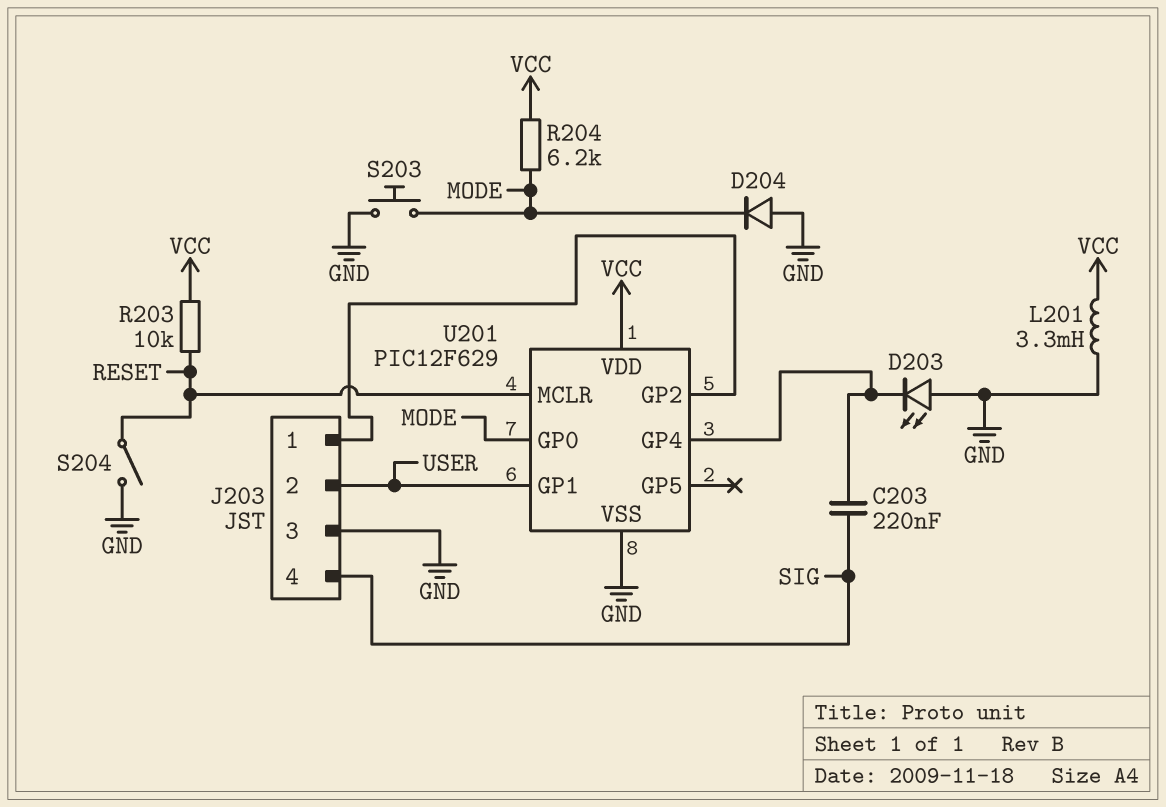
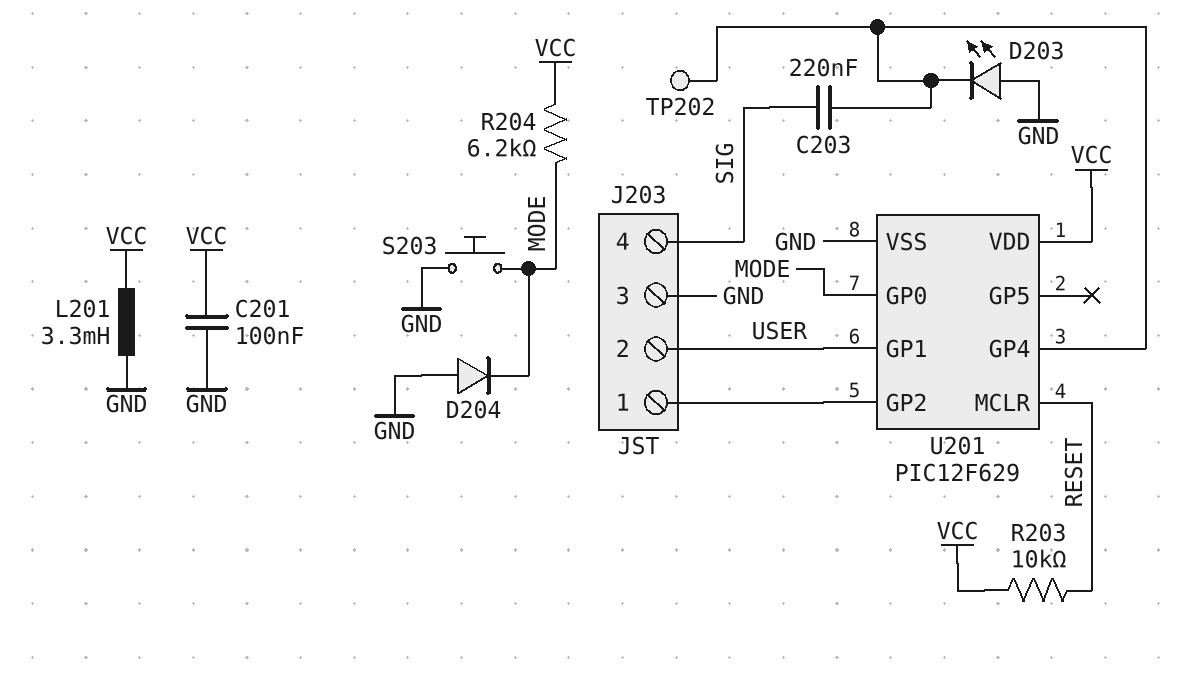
C201: none -> 100nF (GND, VCC)
S204: switch (GND, RESET) -> none
TP202: none -> test point (U201/GP4)

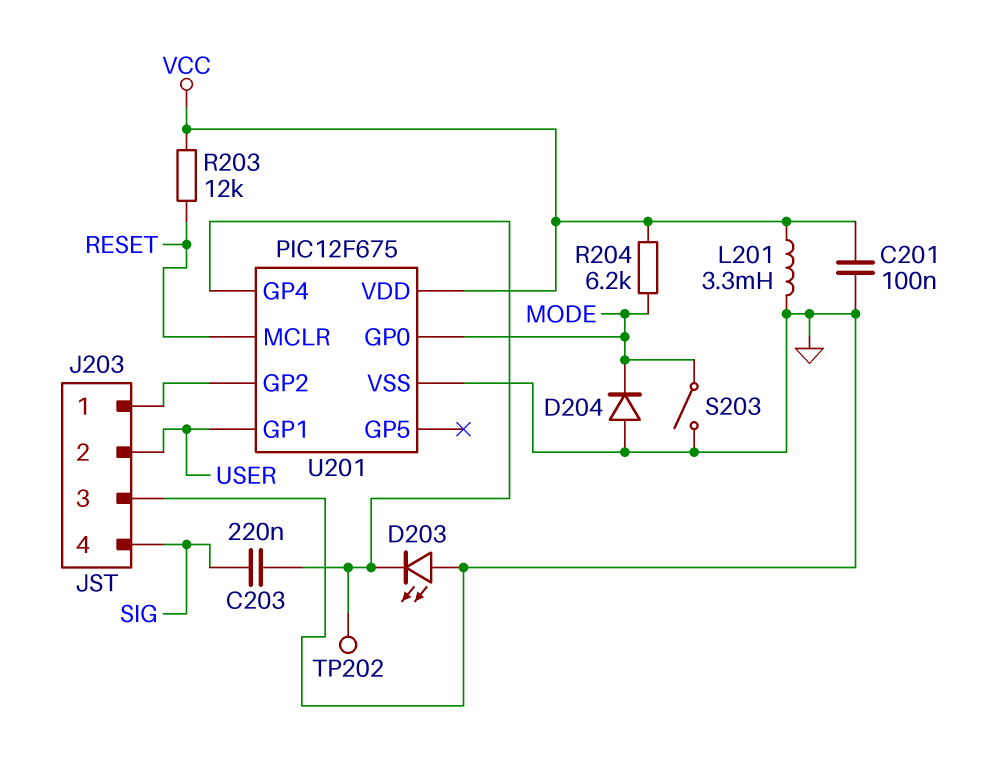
R203: 10k (RESET, VCC) -> 12k (RESET, VCC)
S203: button (GND, MODE) -> switch (GND, MODE)
U201: PIC12F629 -> PIC12F675

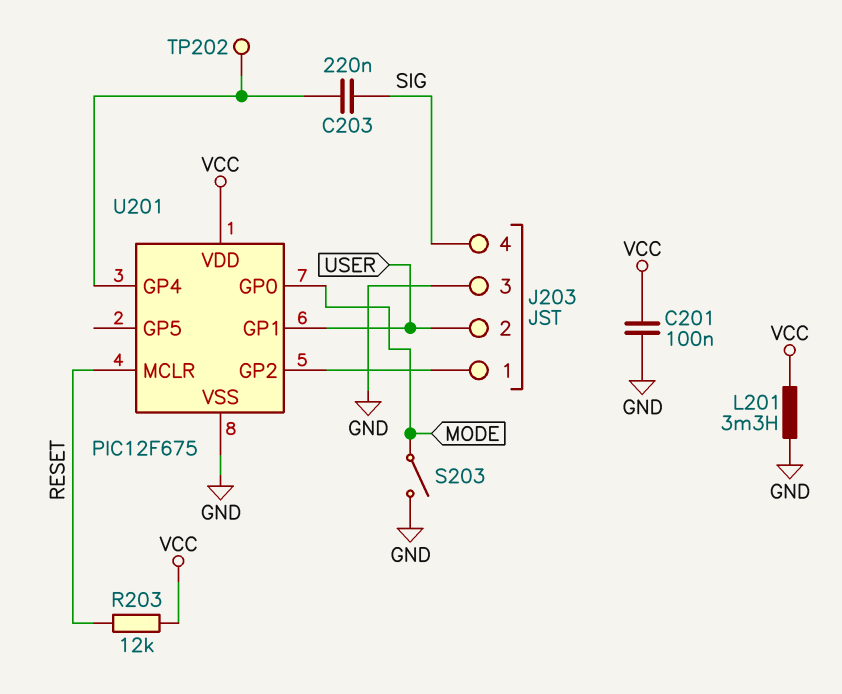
D203: LED (A GND, K U201/GP4) -> none
D204: diode (A GND, K MODE) -> none
R204: 6.2k (MODE, VCC) -> none

